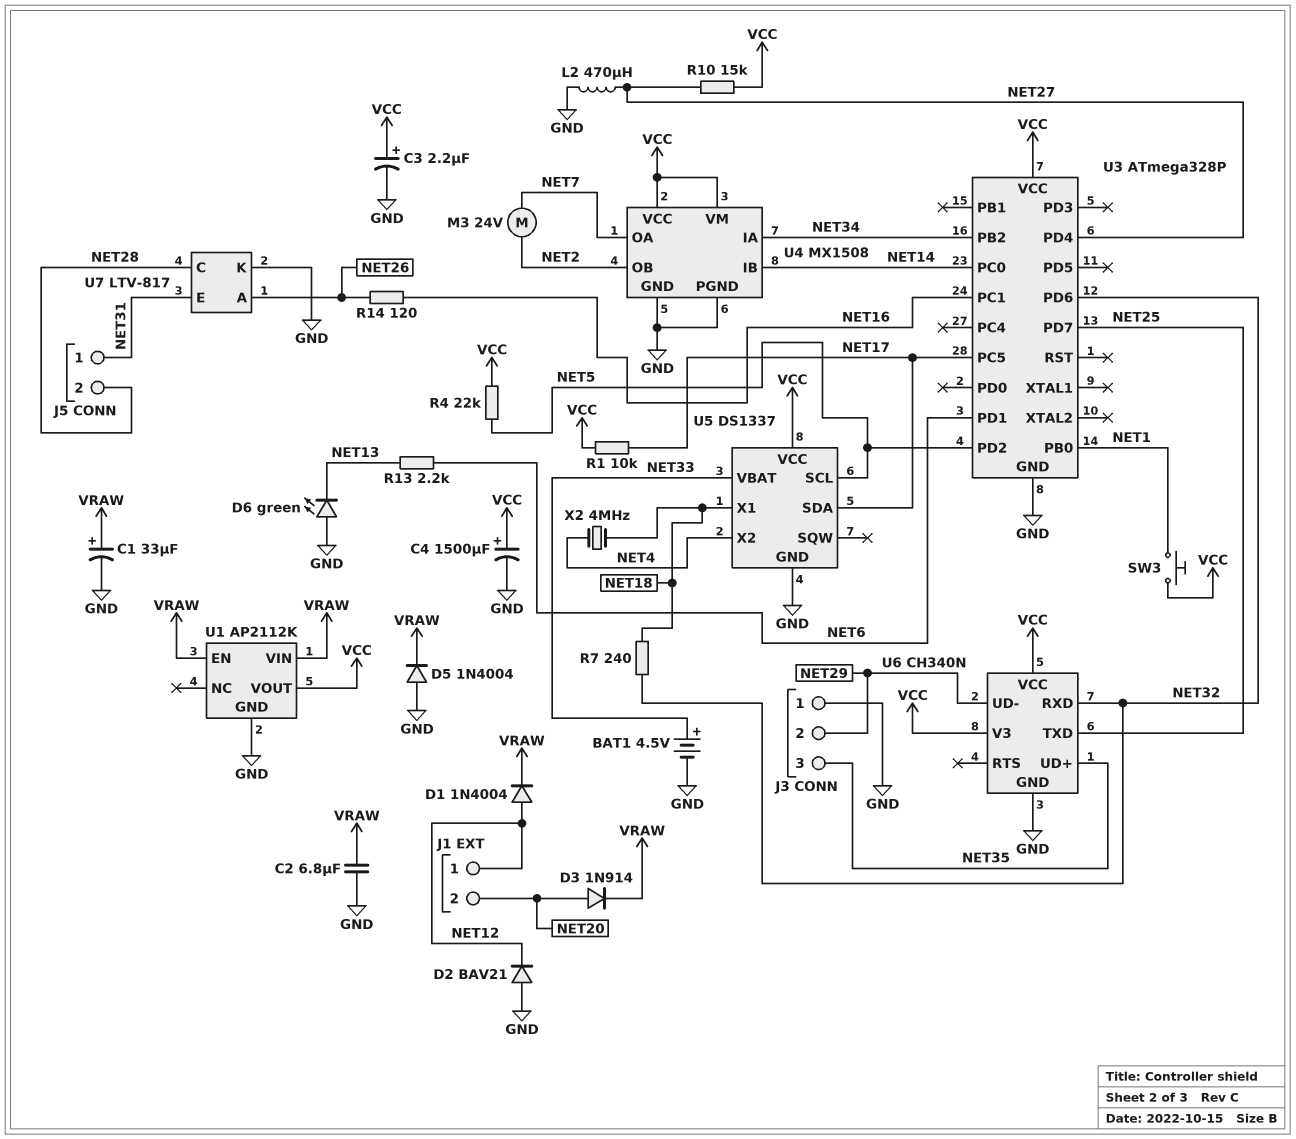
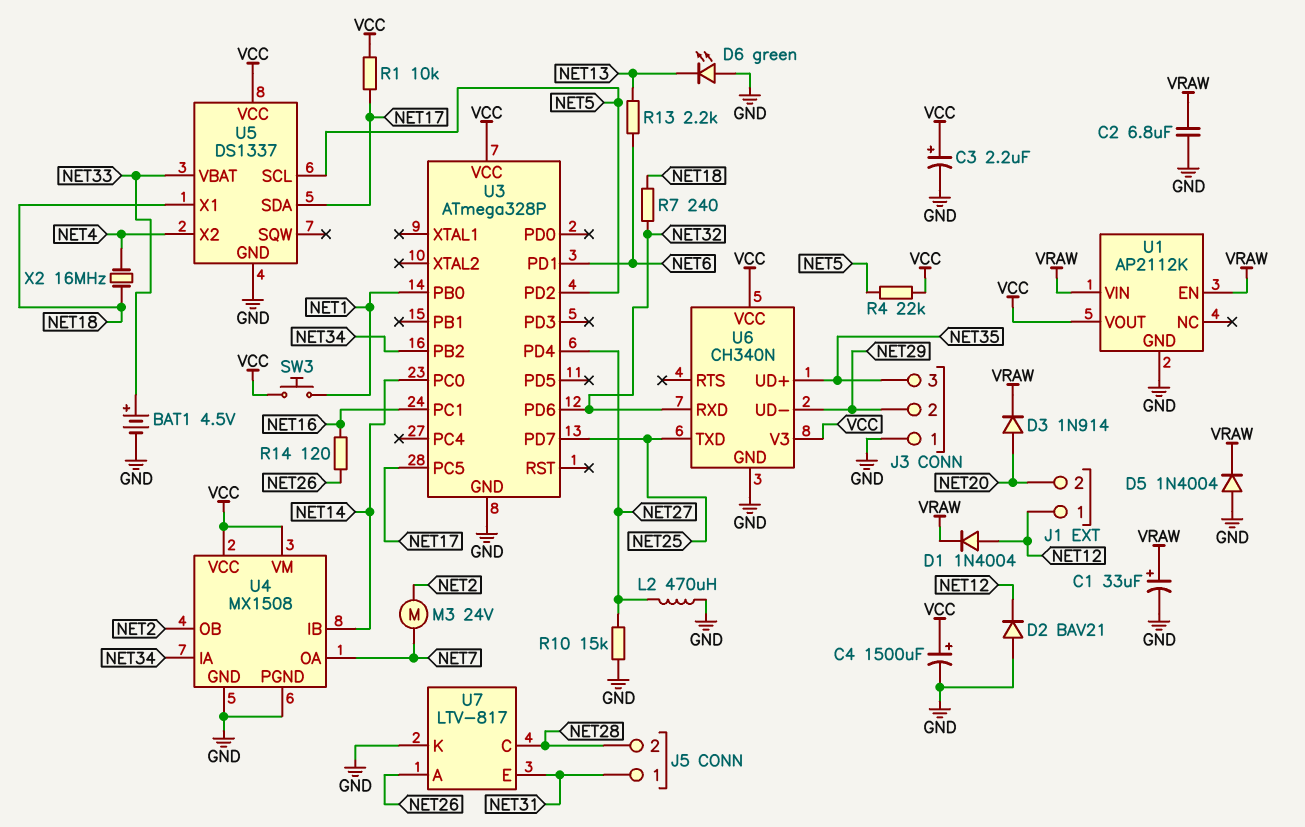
R10: 15k (NET27, VCC) -> 15k (GND, NET27)
X2: 4MHz (NET4, NET18) -> 16MHz (NET4, NET18)

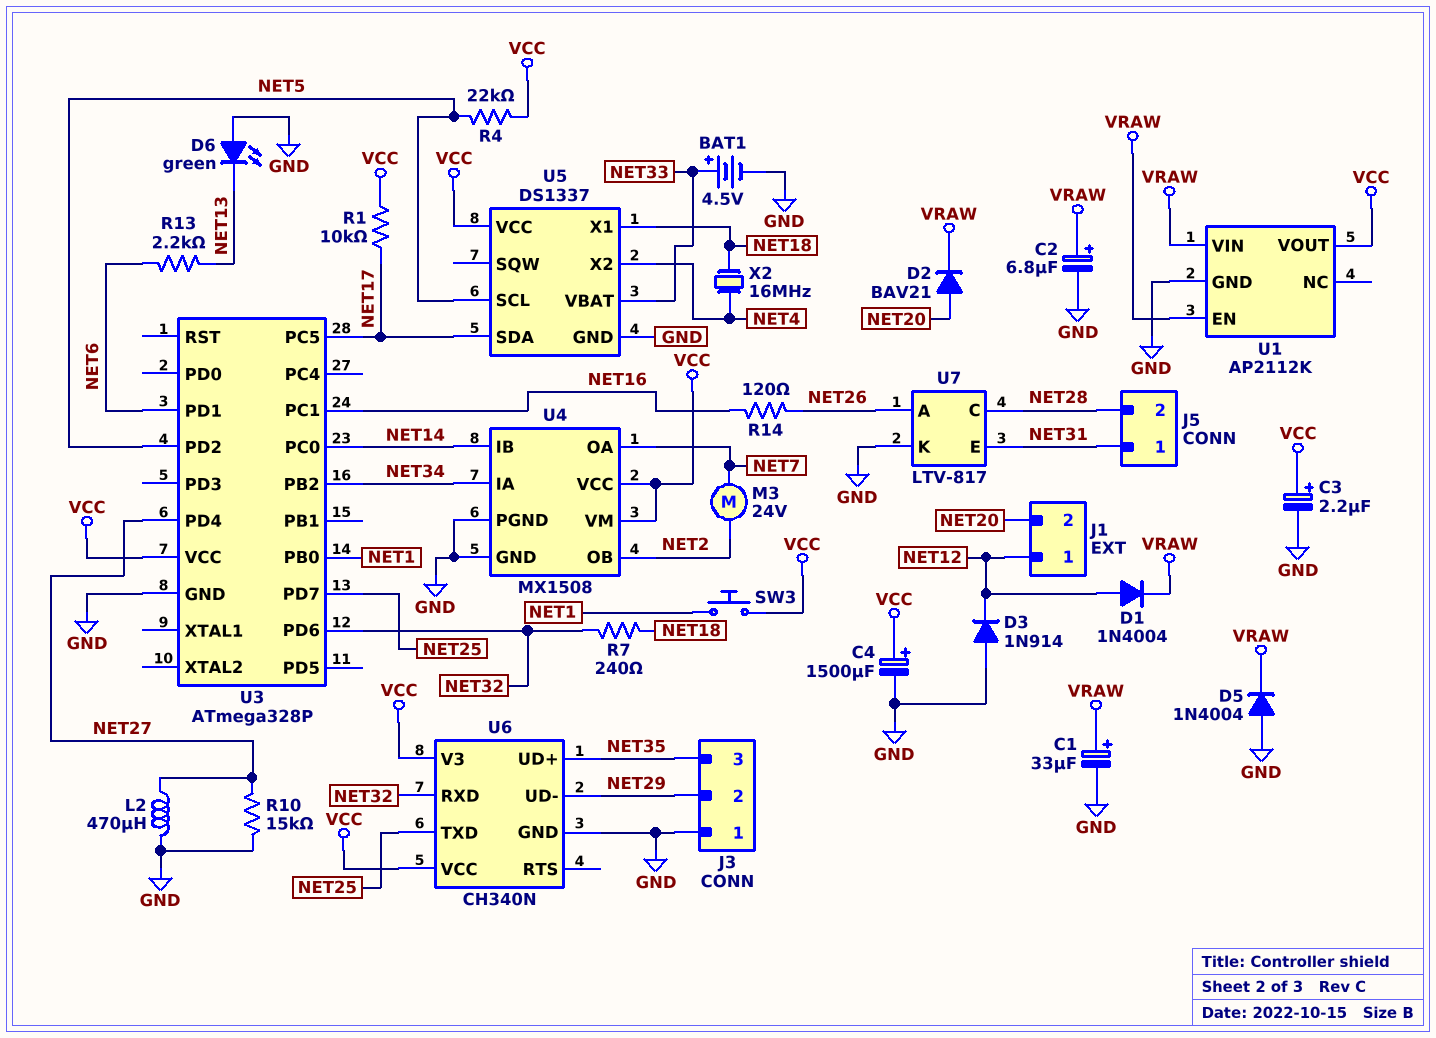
C2: 6.8uF (GND, VRAW) -> 6.8uF (plus VRAW, minus GND)
D2: diode BAV21 (A GND, K NET12) -> diode BAV21 (A NET20, K VRAW)
D3: diode 1N914 (A NET20, K VRAW) -> diode 1N914 (A GND, K NET12)

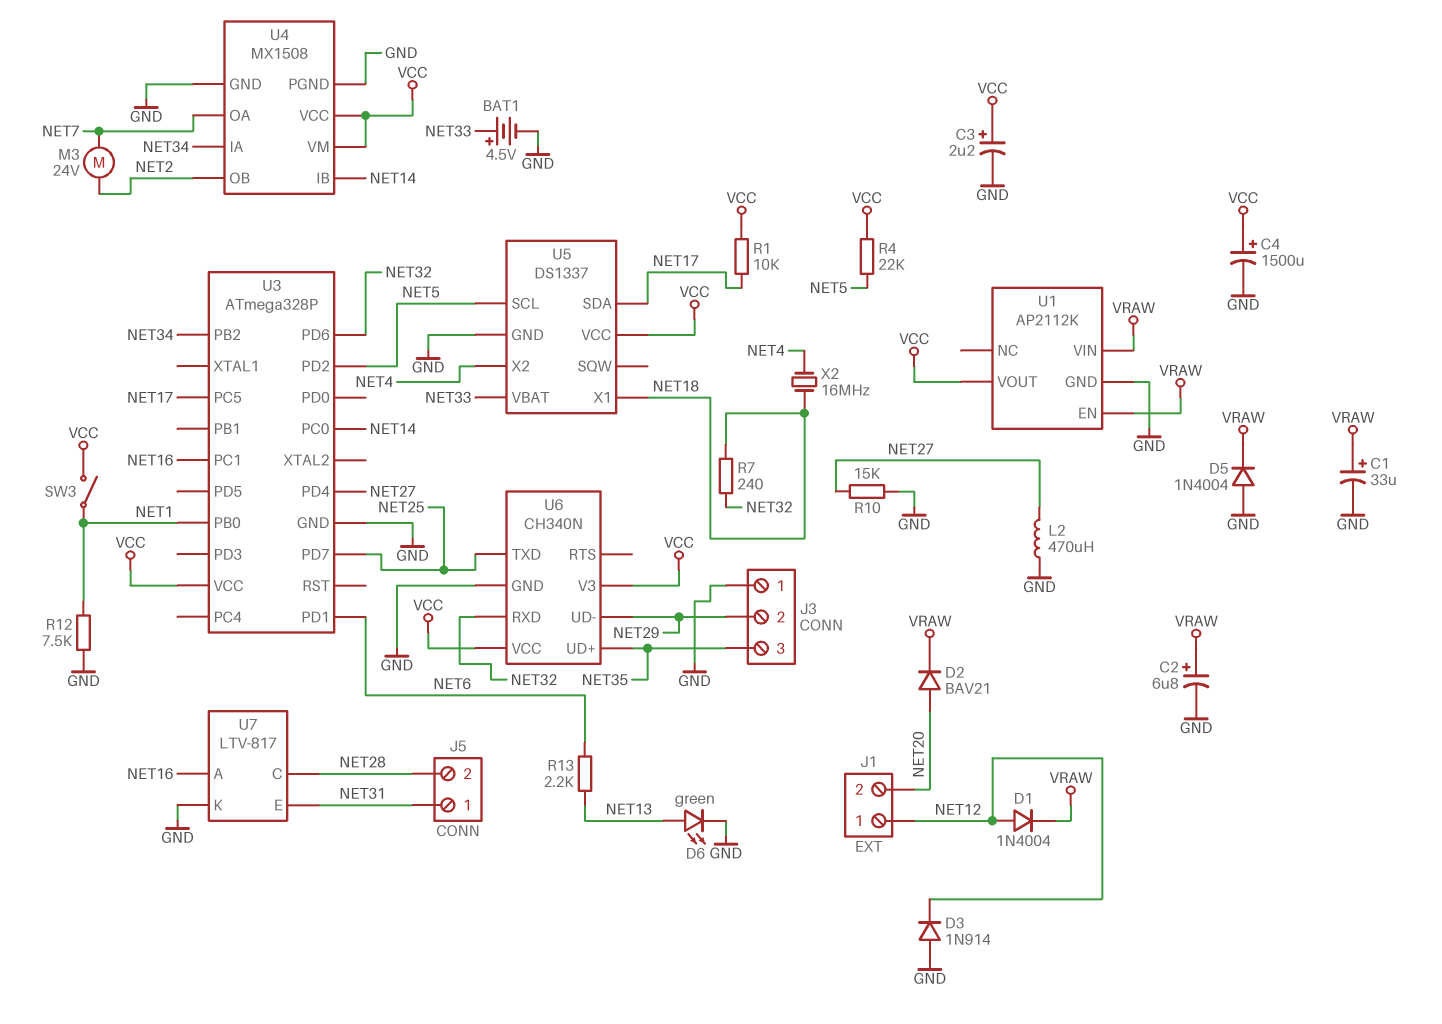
D6: LED green (A GND, K NET13) -> LED green (A NET13, K GND)
R12: none -> 7.5k (GND, NET1)
R14: 120 (NET16, NET26) -> none
SW3: button (NET1, VCC) -> switch (NET1, VCC)
U7 pin A: NET26 -> NET16

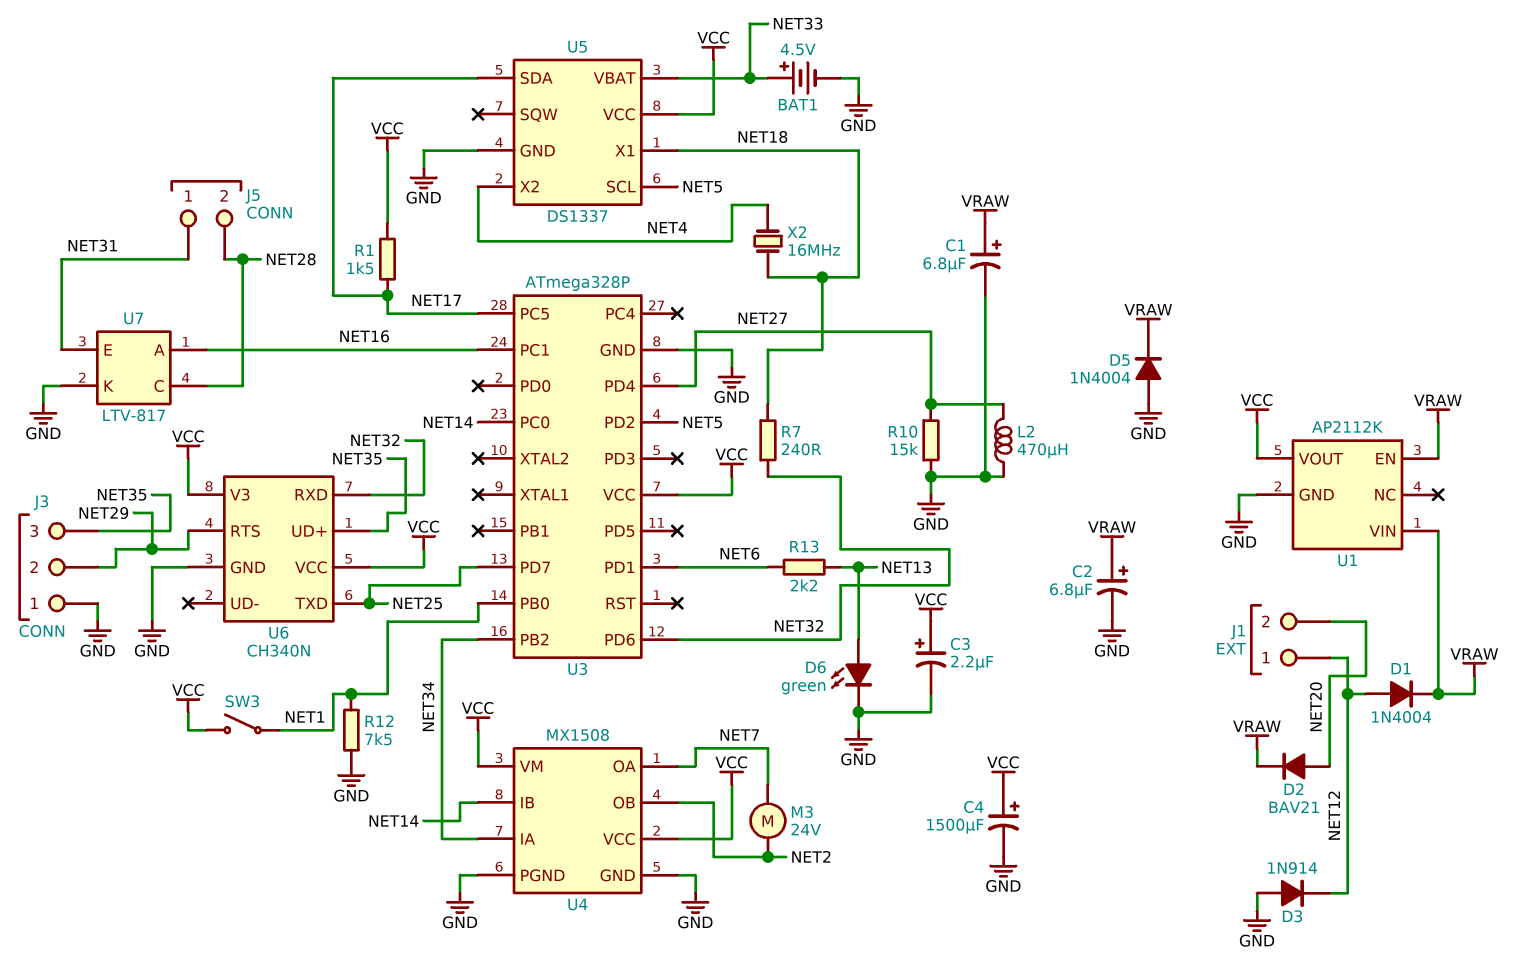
C1: 33uF (plus VRAW, minus GND) -> 6.8uF (plus VRAW, minus GND)
R1: 10k (NET17, VCC) -> 1.5k (NET17, VCC)
R4: 22k (NET5, VCC) -> none
U6 pin RTS: none -> NET29
U6 pin UD-: NET29 -> none

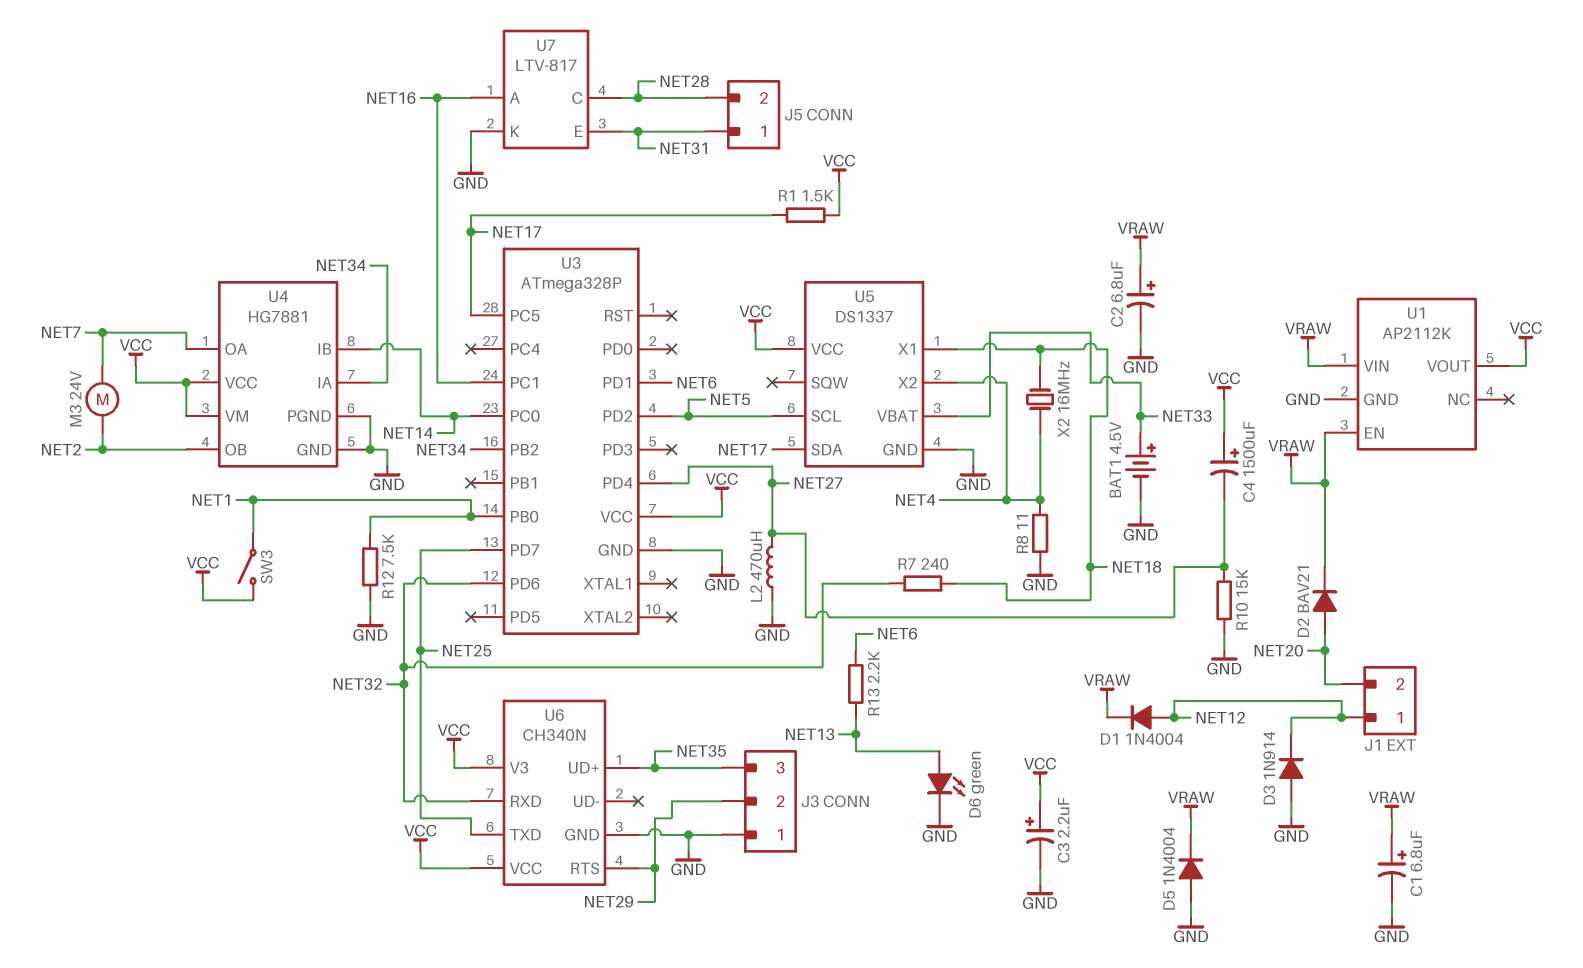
C4: 1500uF (plus VCC, minus GND) -> 1500uF (plus VCC, minus NET27)
R8: none -> 11 (GND, NET4)
U4: MX1508 -> HG7881

